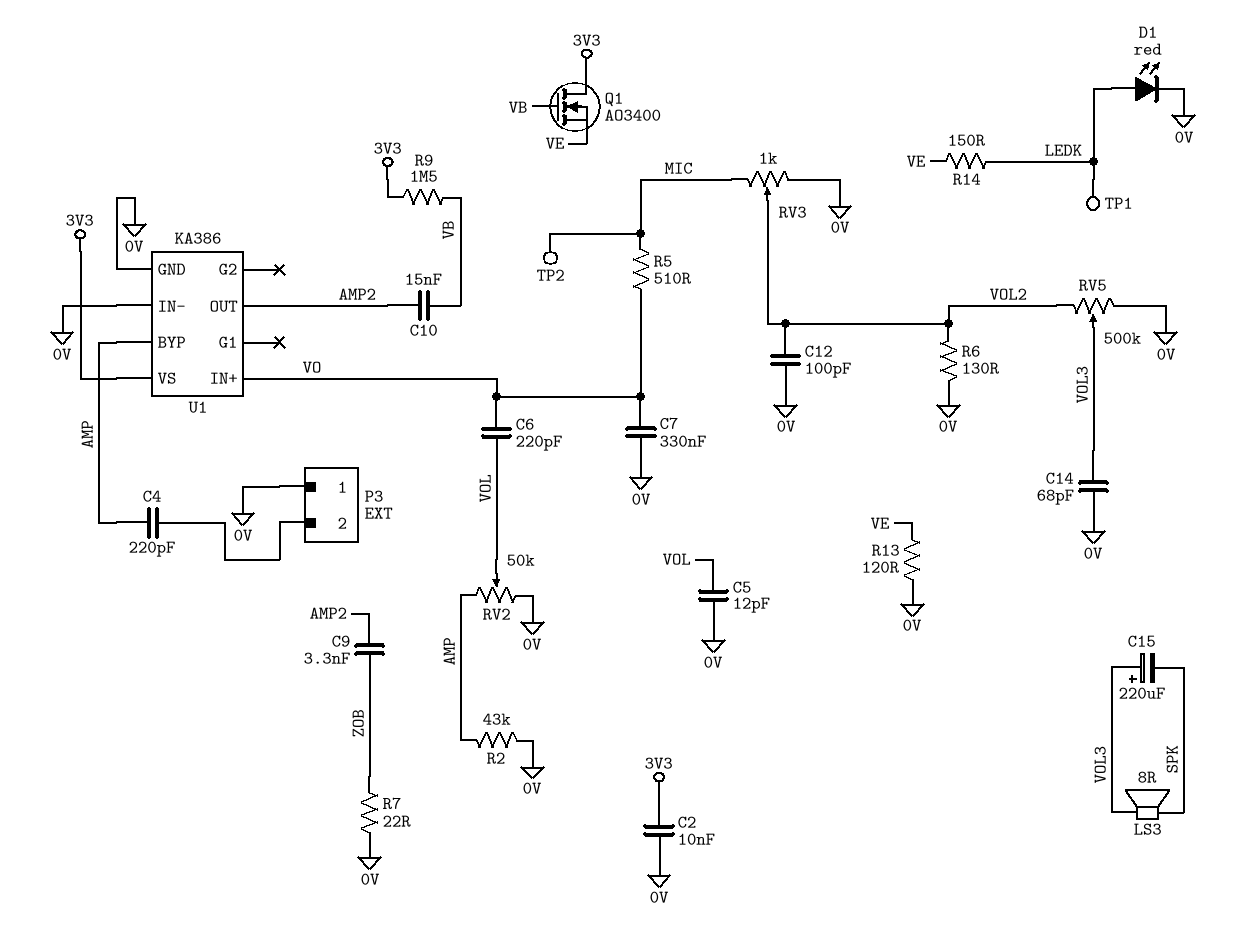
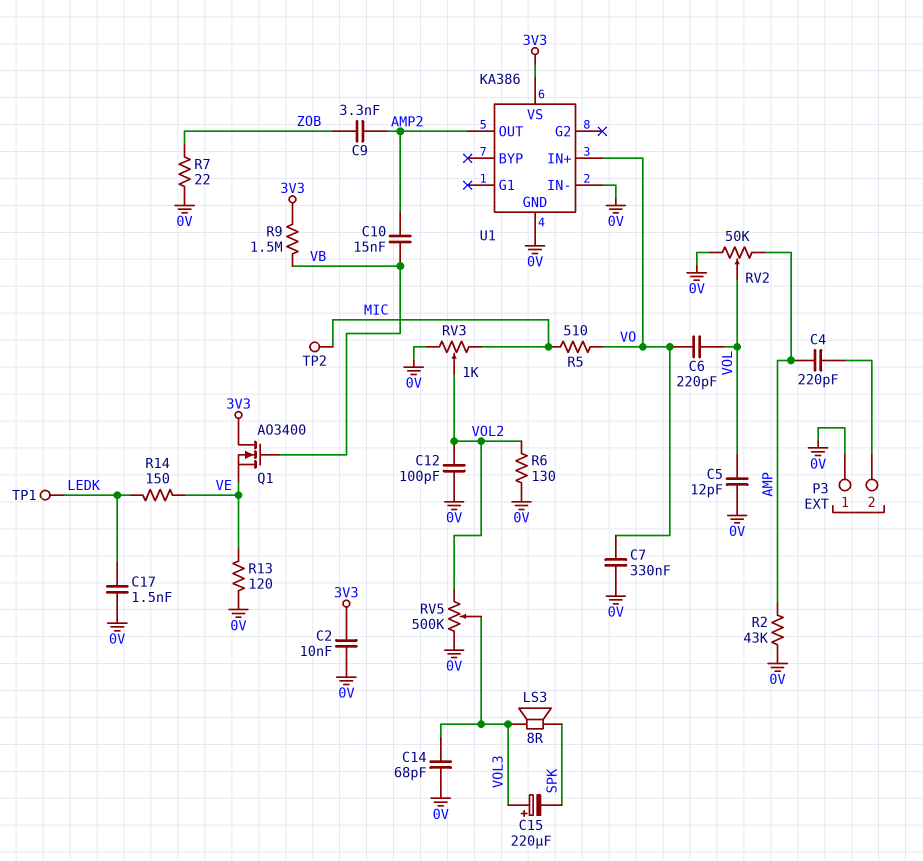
C17: none -> 1.5nF (0V, LEDK)
D1: LED red (A LEDK, K 0V) -> none
U1 pin BYP: AMP -> none

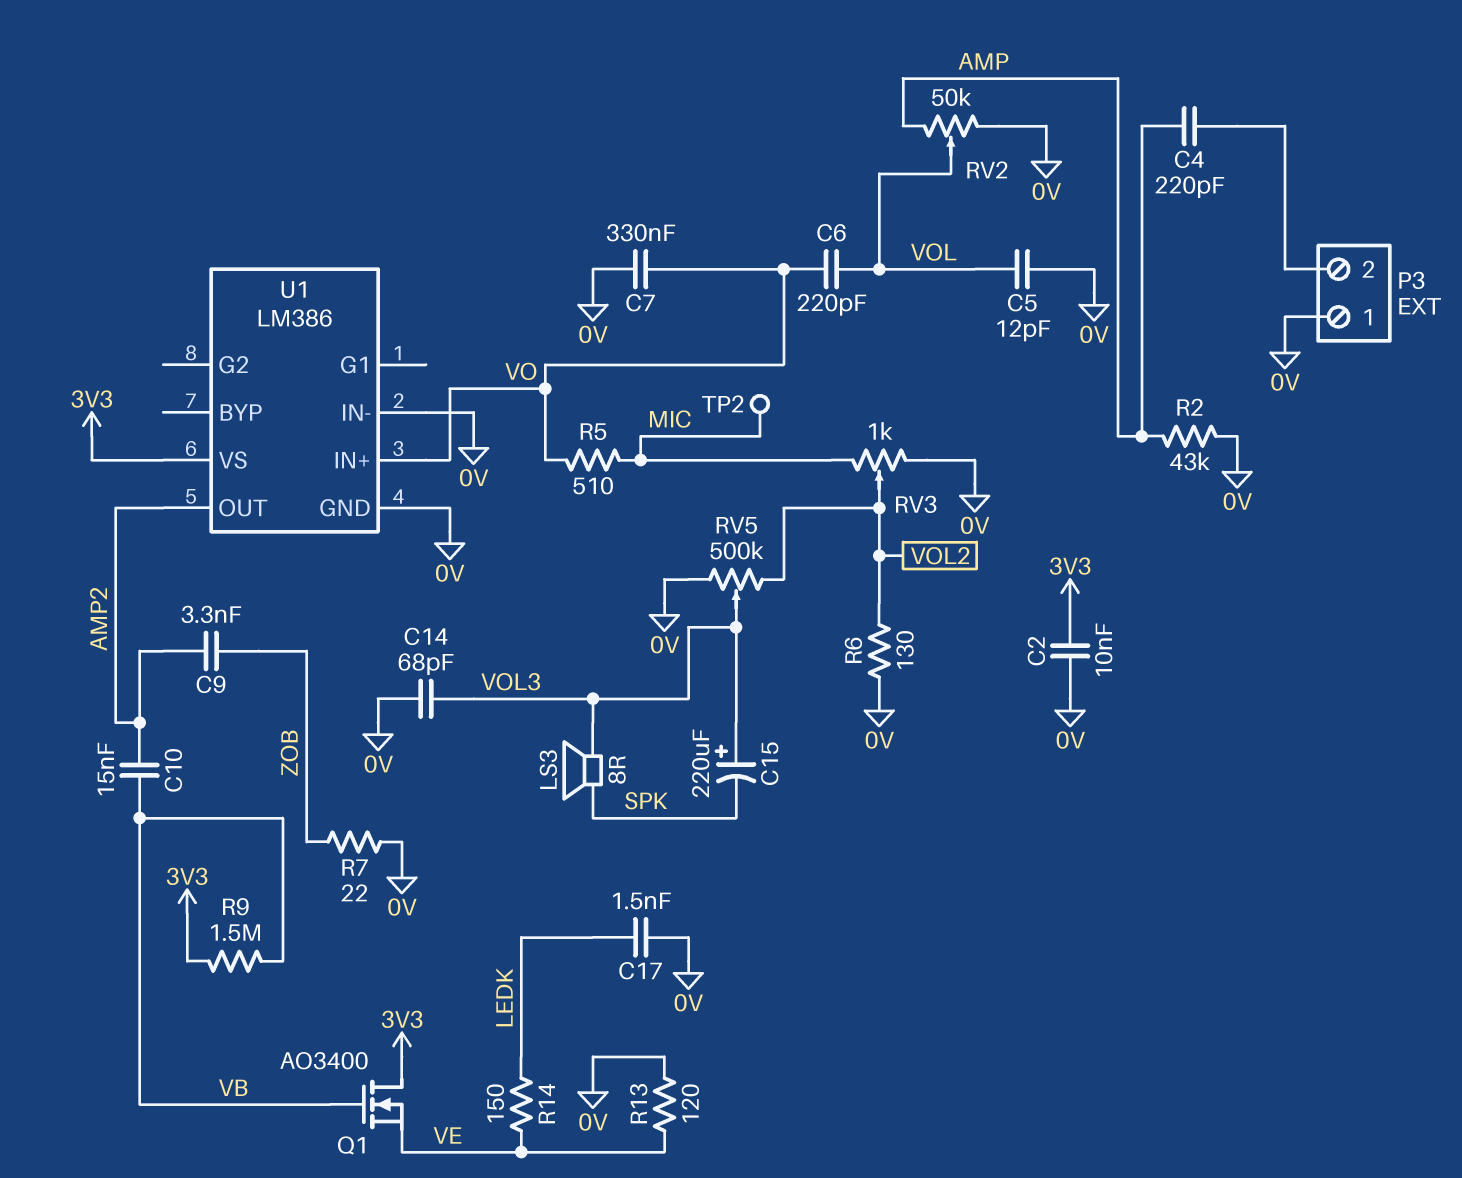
C12: 100pF (0V, VOL2) -> none
TP1: test point (LEDK) -> none
U1: KA386 -> LM386

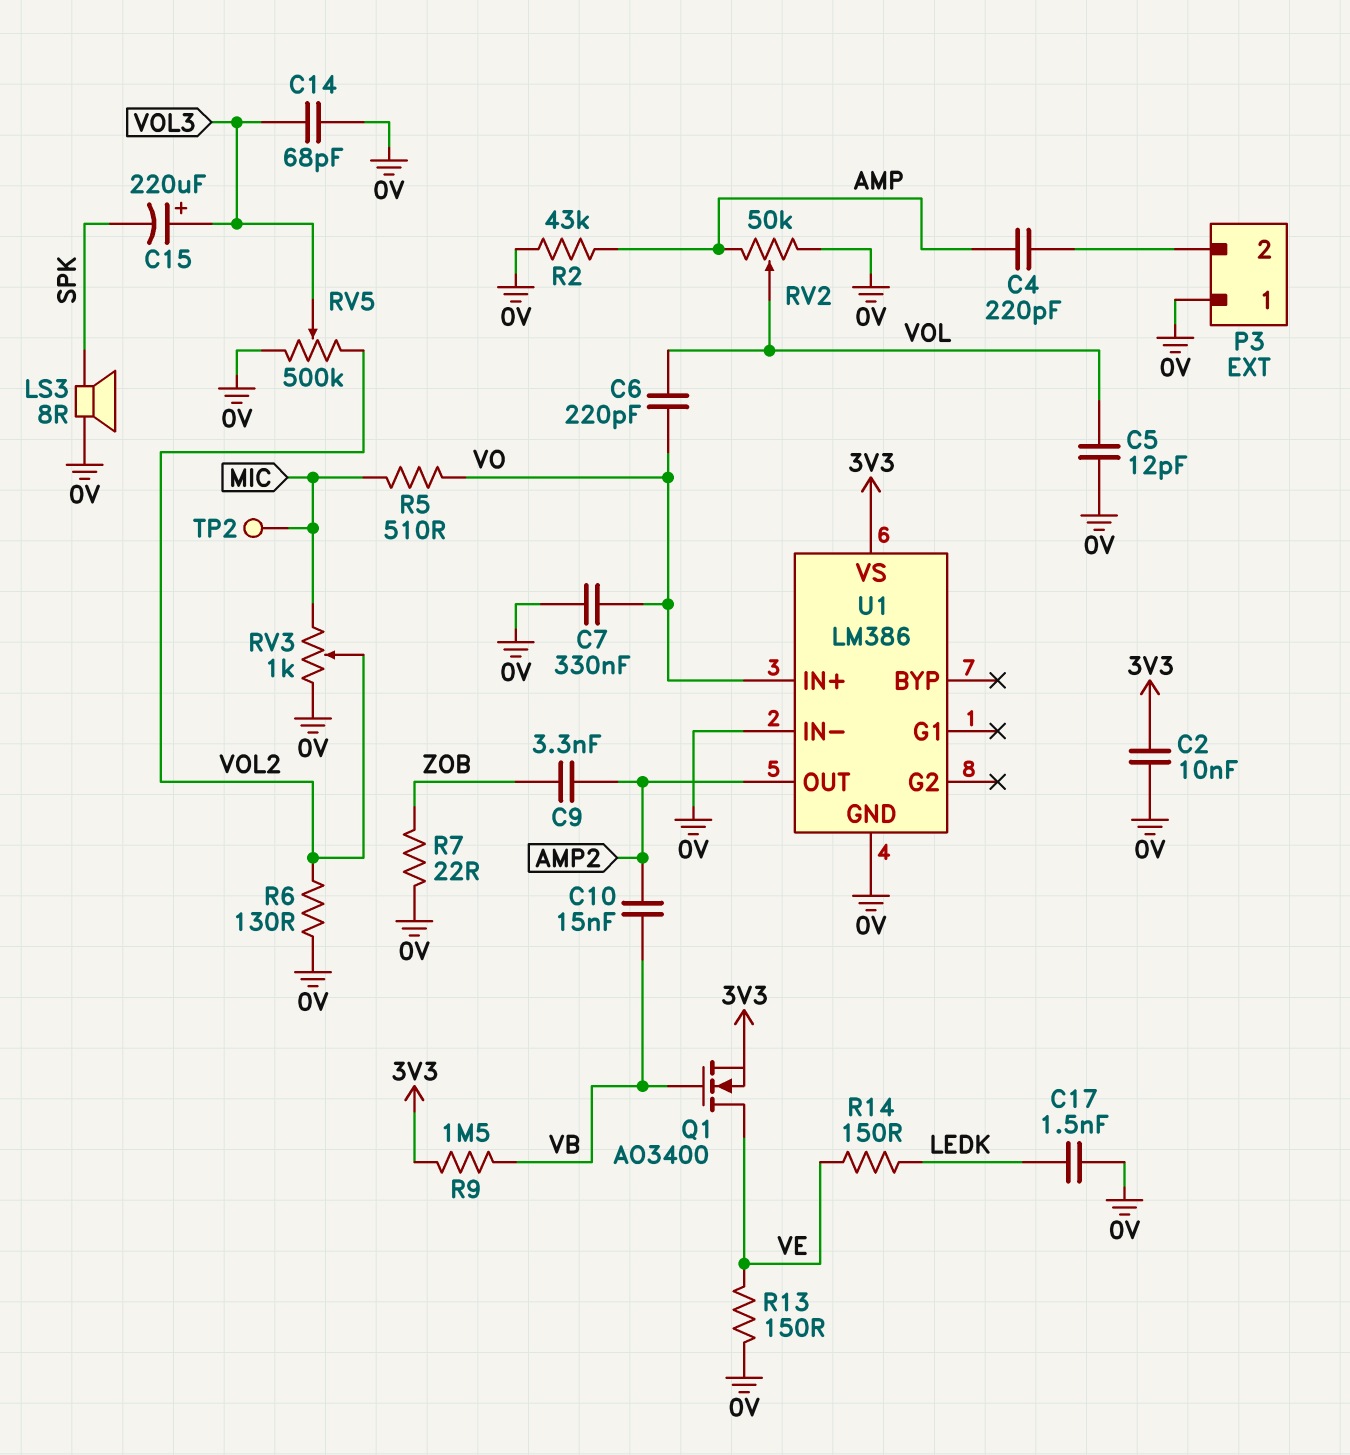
LS3: speaker 8R (SPK, VOL3) -> speaker 8R (0V, SPK)
Q1: NMOS AO3400 (G VB, D 3V3, S VE) -> NMOS AO3400 (G VB, D VE, S 3V3)
R13: 120 (0V, VE) -> 150 (0V, VE)

